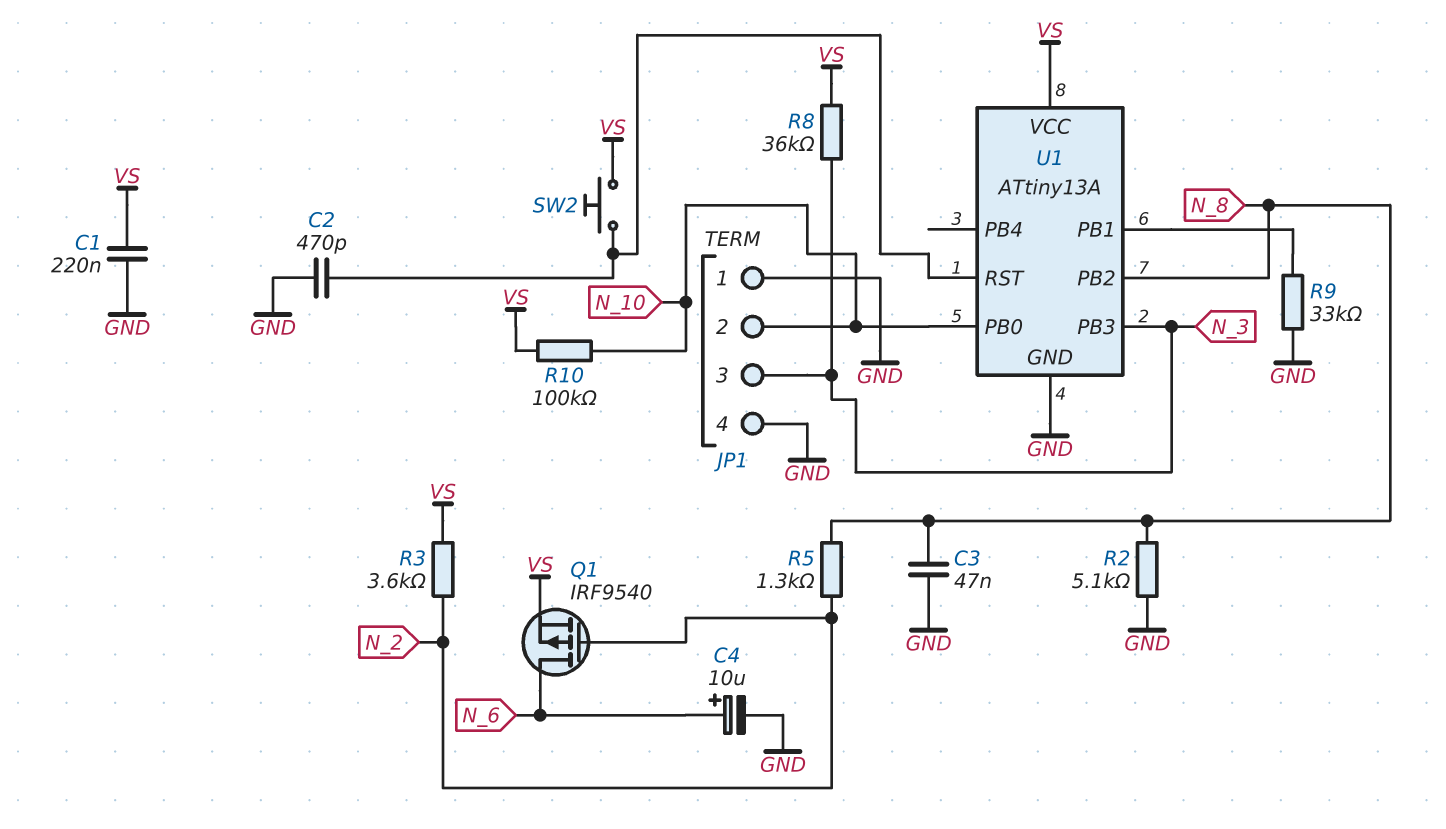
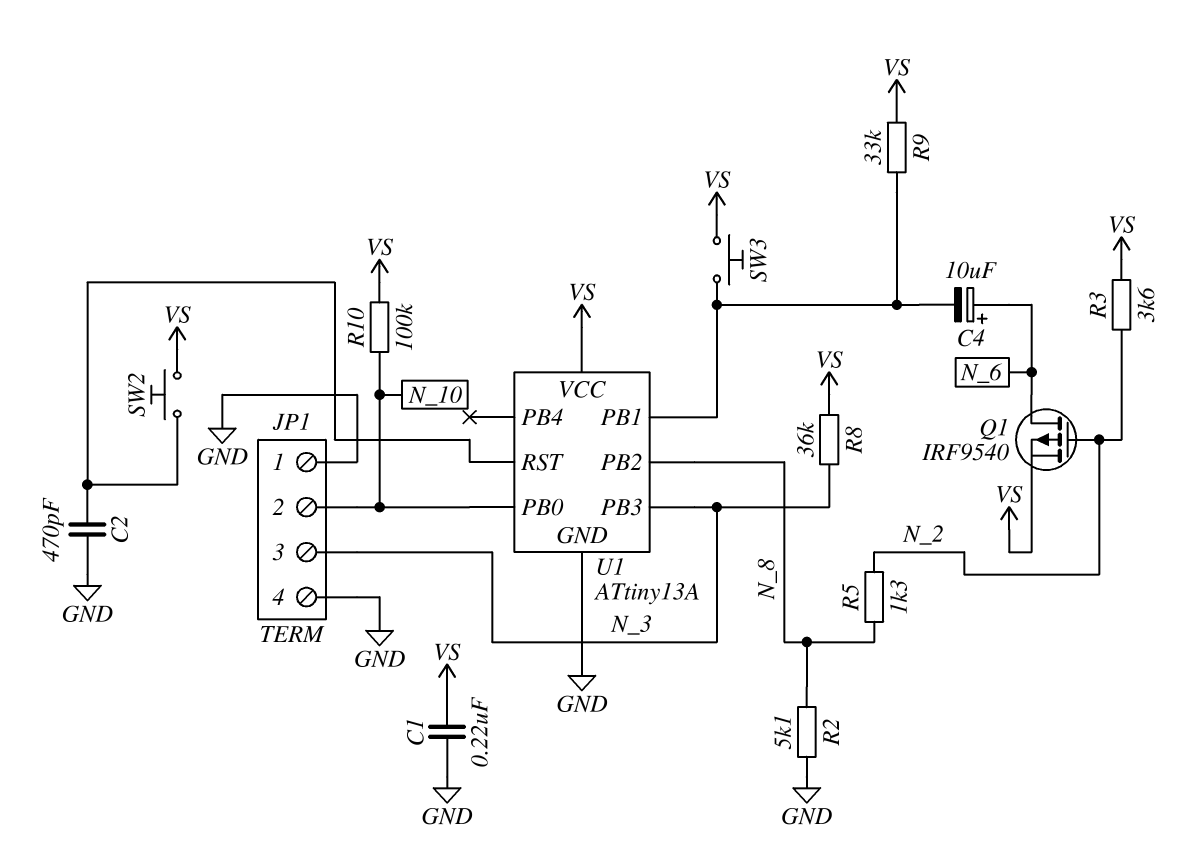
C3: 47nF (GND, N_8) -> none
C4: 10uF (plus N_6, minus GND) -> 10uF (plus N_6, minus U1/PB1)
R9: 33k (GND, U1/PB1) -> 33k (U1/PB1, VS)
SW3: none -> button (U1/PB1, VS)

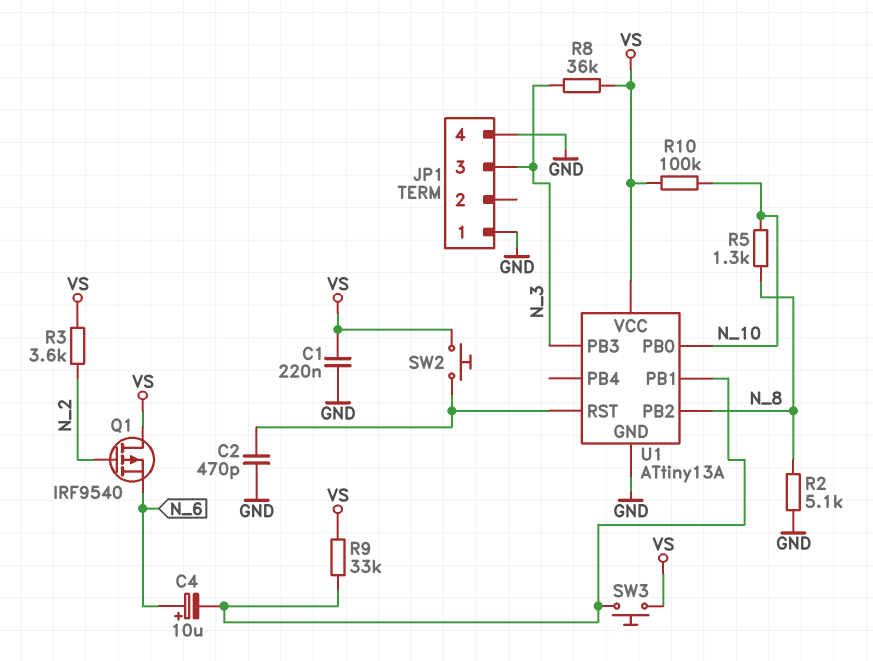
JP1 pin 2: N_10 -> none
Q1: PMOS IRF9540 (G N_2, D N_6, S VS) -> PMOS IRF9540 (G N_2, D VS, S N_6)
R5: 1.3k (N_2, N_8) -> 1.3k (N_8, N_10)

